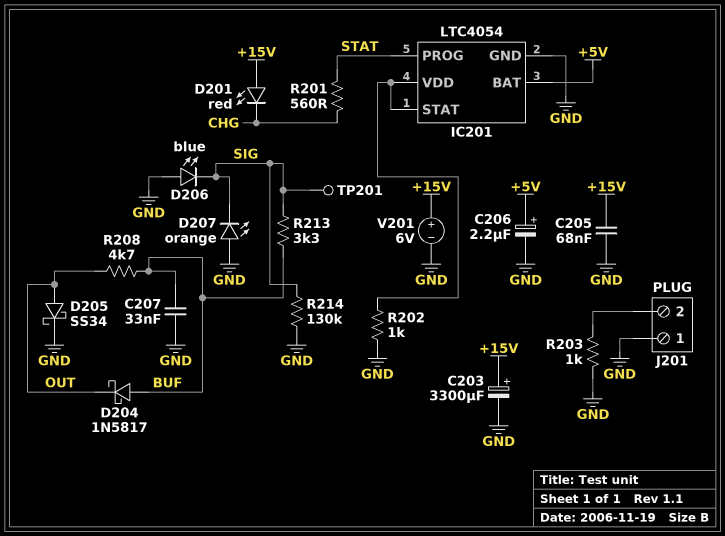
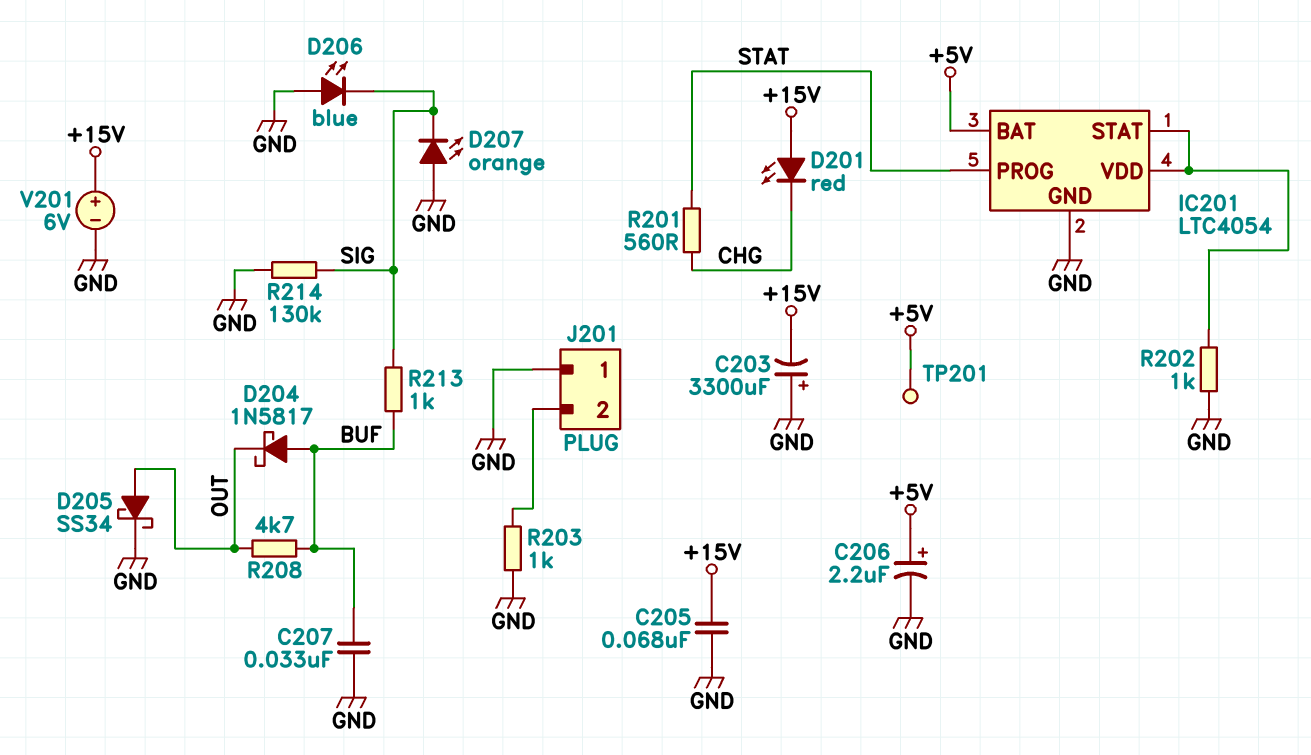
C203: 3300uF (plus +15V, minus GND) -> 3300uF (plus GND, minus +15V)
R213: 3.3k (BUF, SIG) -> 1k (BUF, SIG)
TP201: test point (SIG) -> test point (+5V)

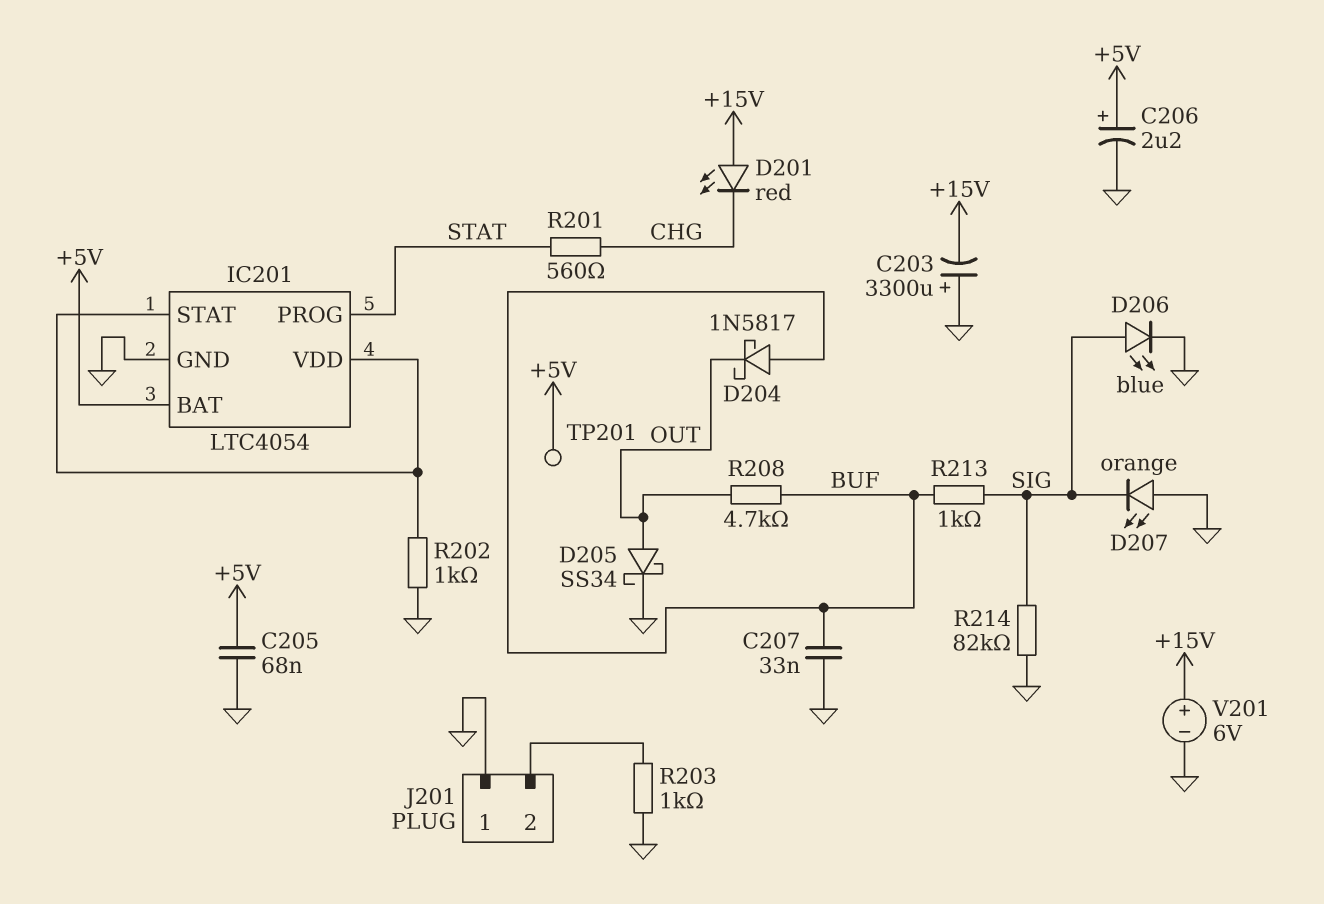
C205: 68nF (+15V, GND) -> 68nF (+5V, GND)
D206: LED blue (A GND, K SIG) -> LED blue (A SIG, K GND)
R214: 130k (GND, SIG) -> 82k (GND, SIG)

